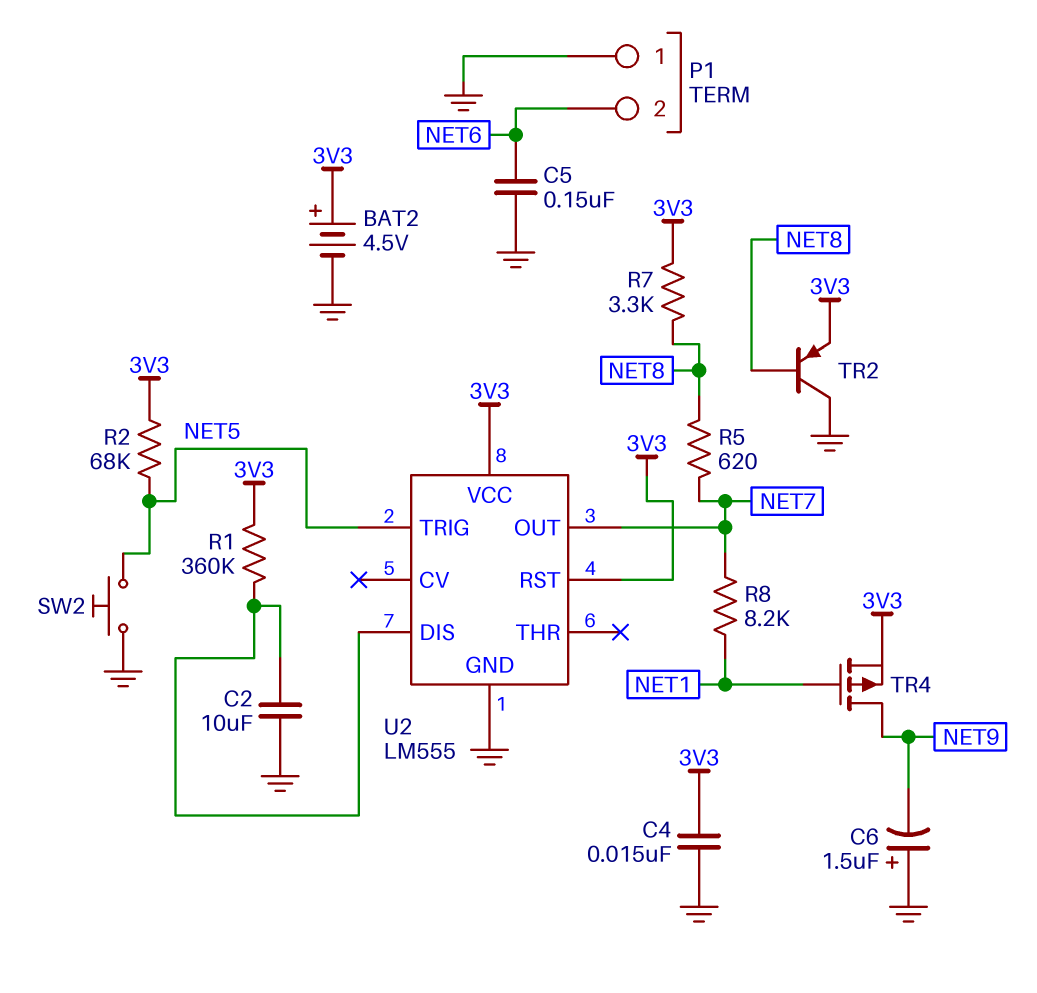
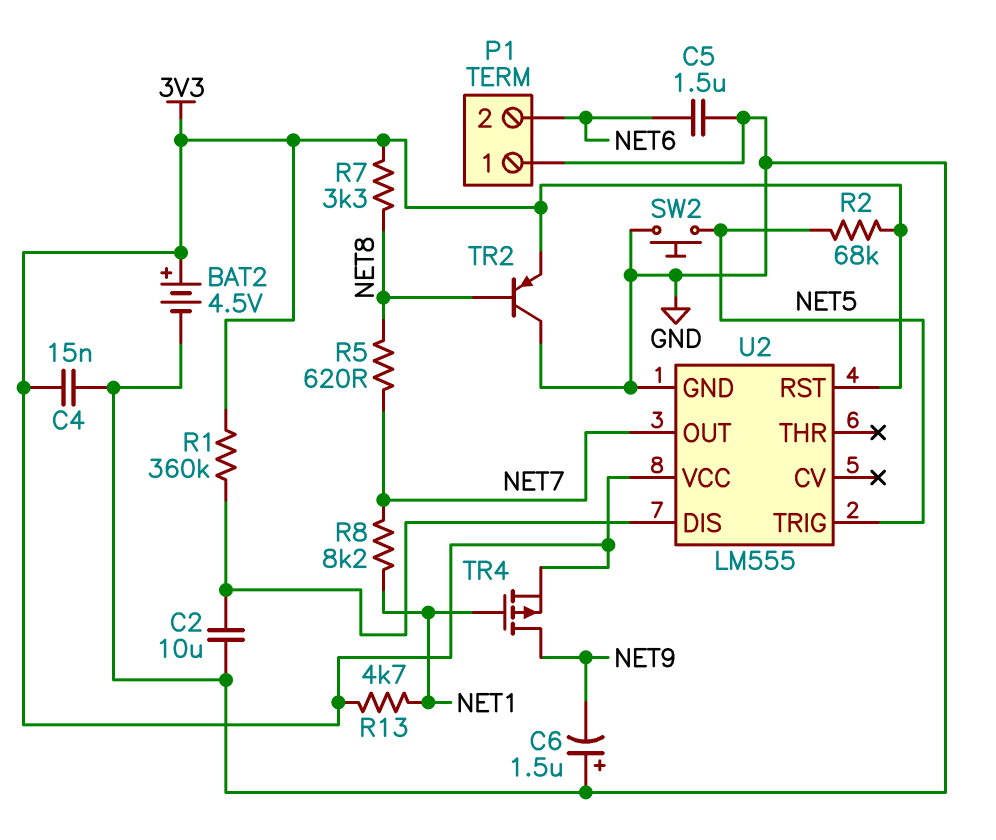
C5: 150nF (GND, NET6) -> 1.5uF (GND, NET6)
R13: none -> 4.7k (3V3, NET1)

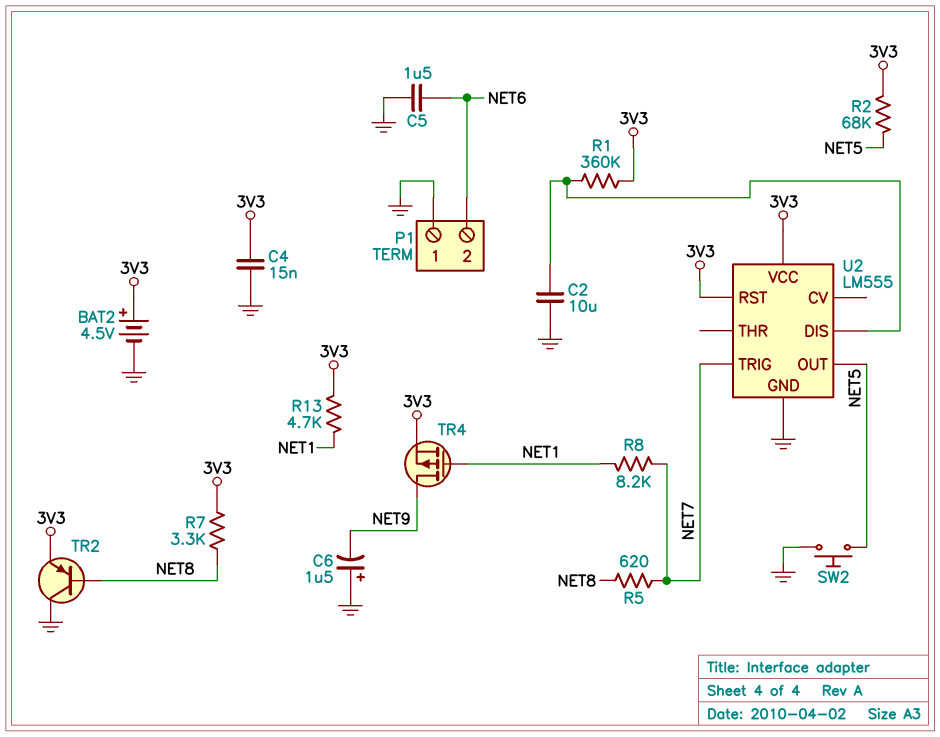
U2 pin OUT: NET7 -> NET5
U2 pin TRIG: NET5 -> NET7

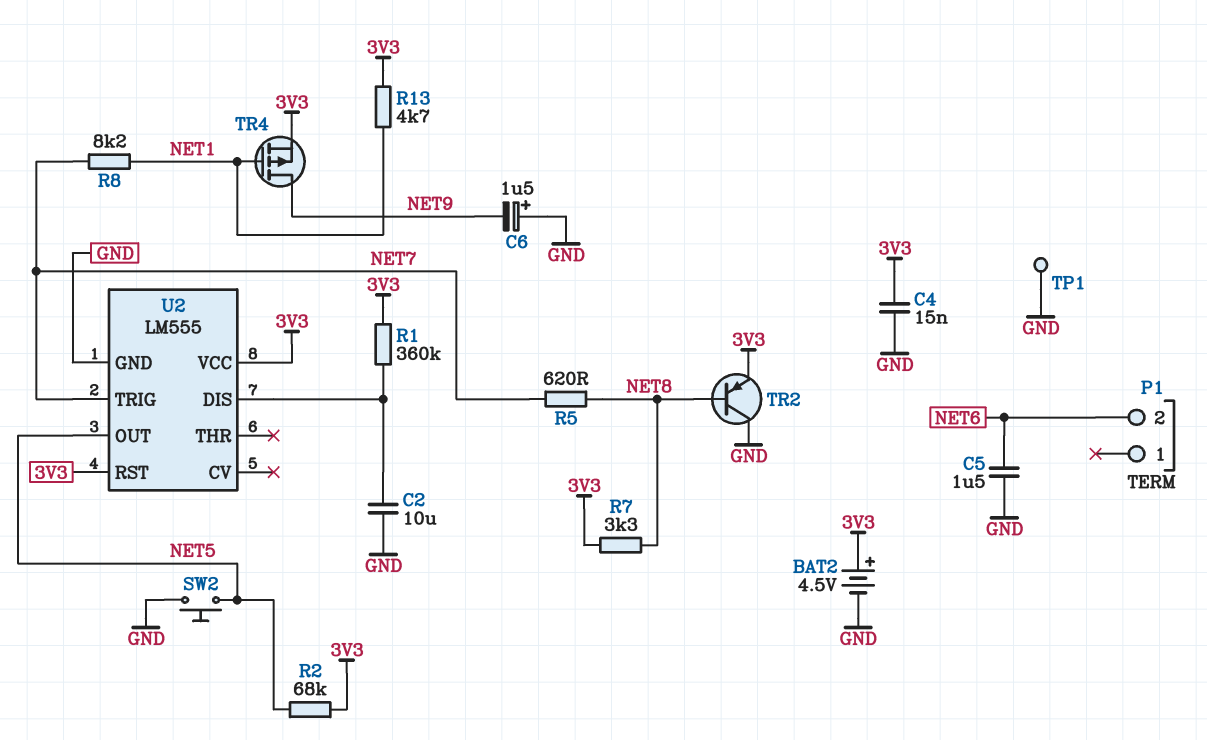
P1 pin 1: GND -> none
TP1: none -> test point (GND)

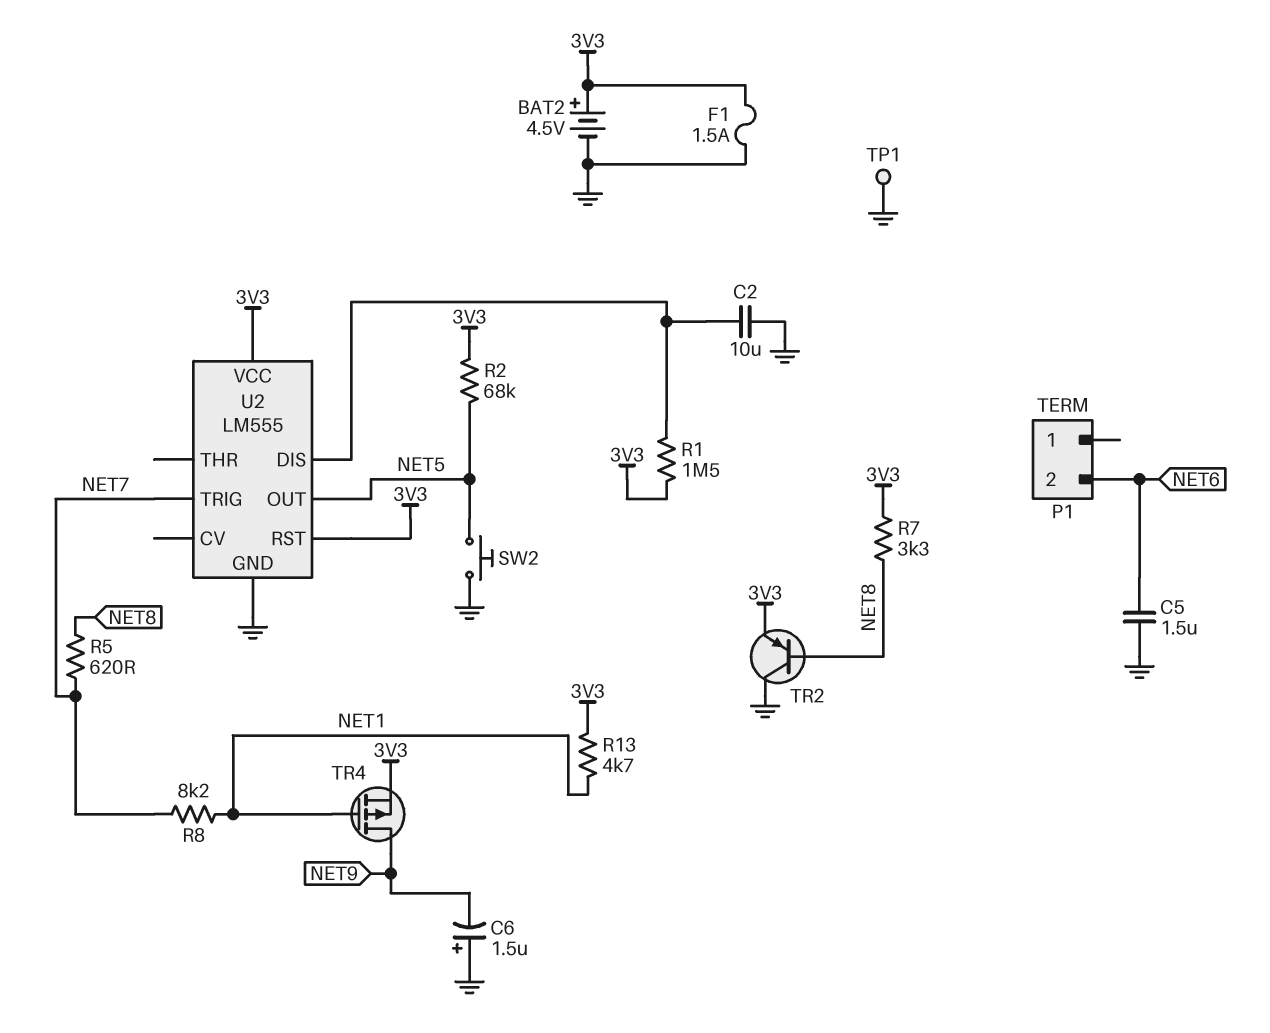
C4: 15nF (3V3, GND) -> none
F1: none -> 1.5A (3V3, GND)
R1: 360k (3V3, U2/DIS) -> 1.5M (3V3, U2/DIS)

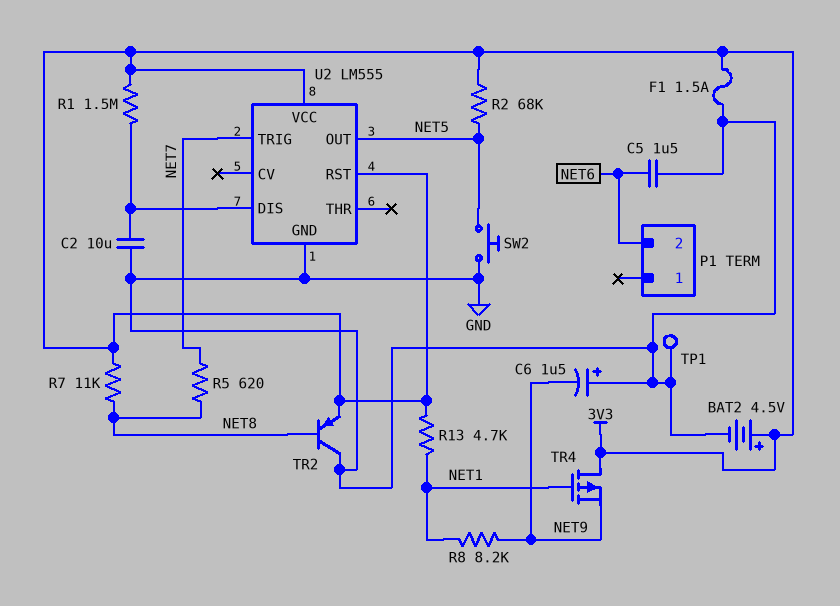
R7: 3.3k (3V3, NET8) -> 11k (3V3, NET8)
R8: 8.2k (NET1, NET7) -> 8.2k (NET1, NET9)
TR4: PMOS (G NET1, D NET9, S 3V3) -> PMOS (G NET1, D 3V3, S NET9)

